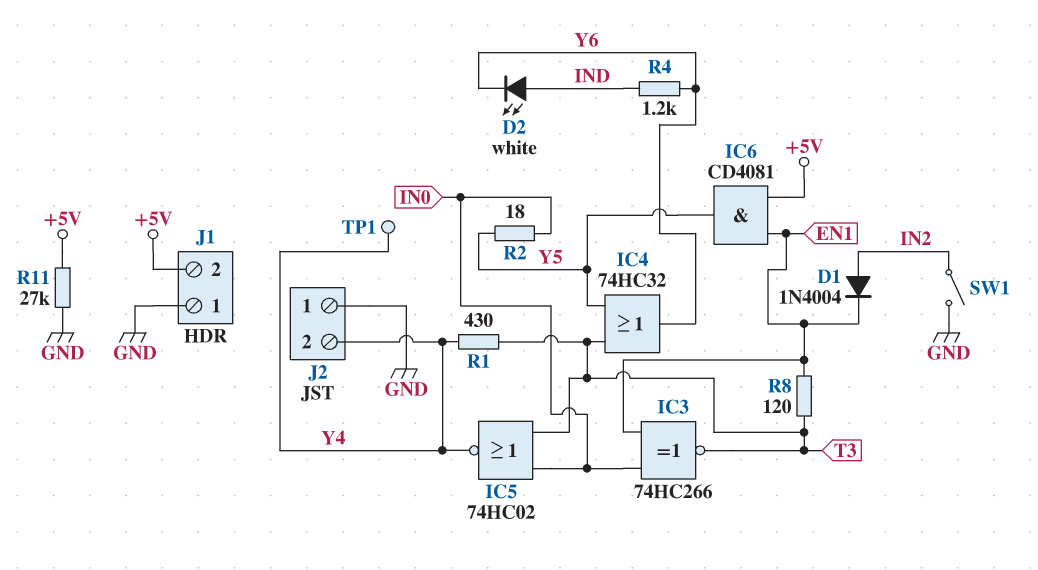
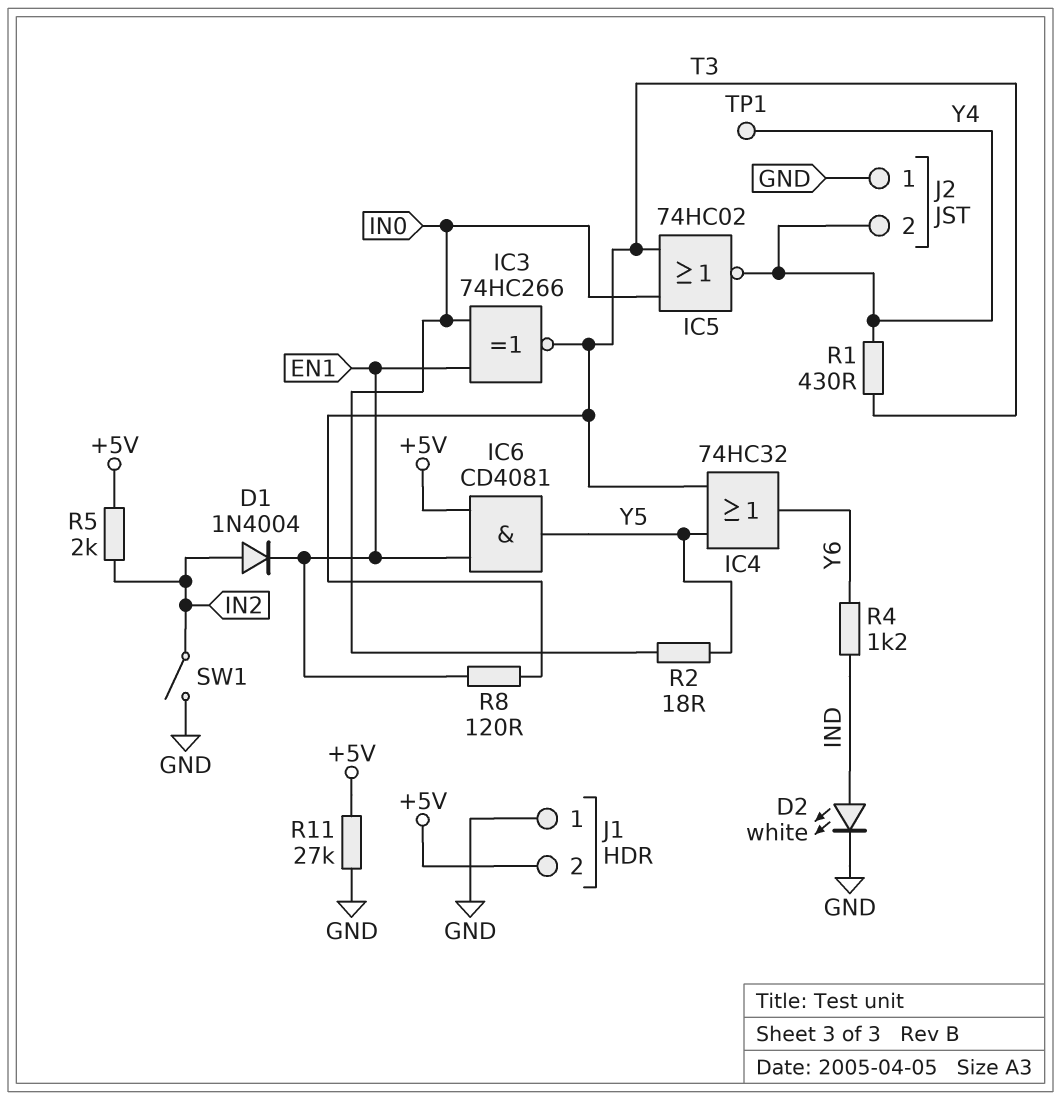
D2: LED white (A IND, K Y6) -> LED white (A IND, K GND)
R5: none -> 2k (+5V, IN2)

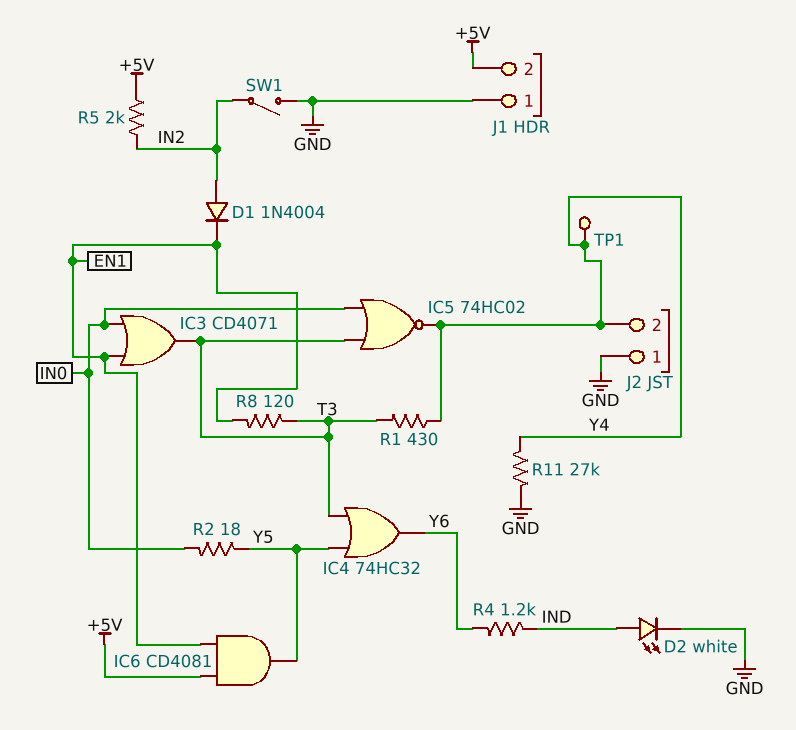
IC3: XNOR 74HC266 (in EN1, in IN0, out T3) -> OR CD4071 (in EN1, in IN0, out T3)
R11: 27k (+5V, GND) -> 27k (GND, Y4)

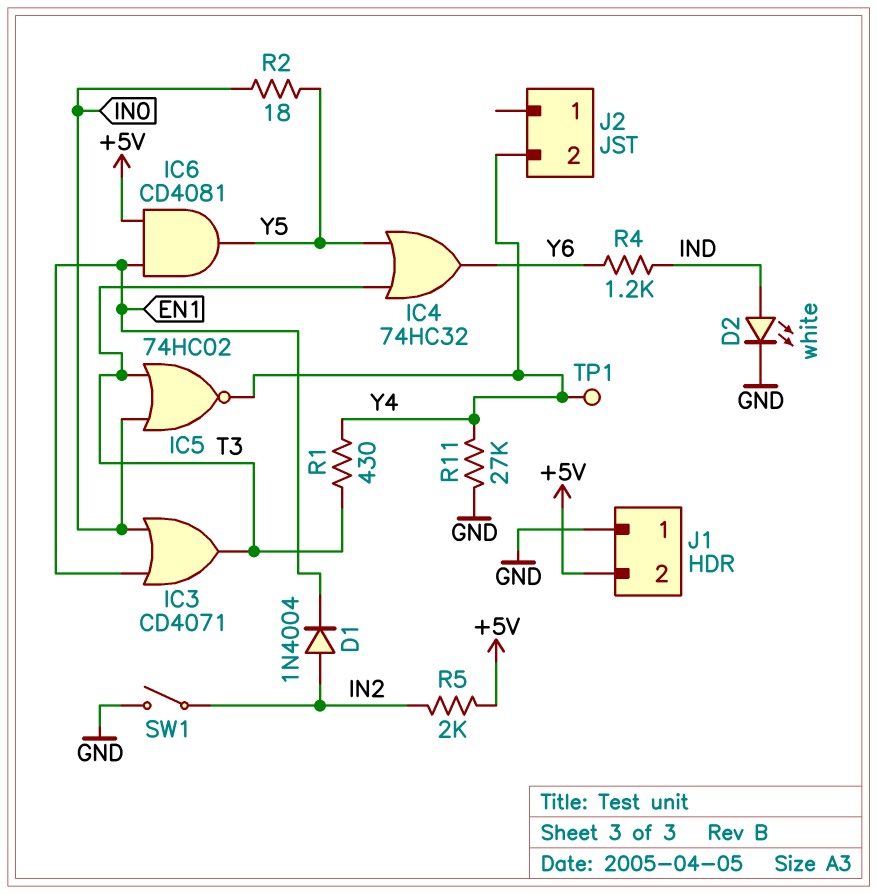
J2 pin 1: GND -> none
R8: 120 (EN1, T3) -> none

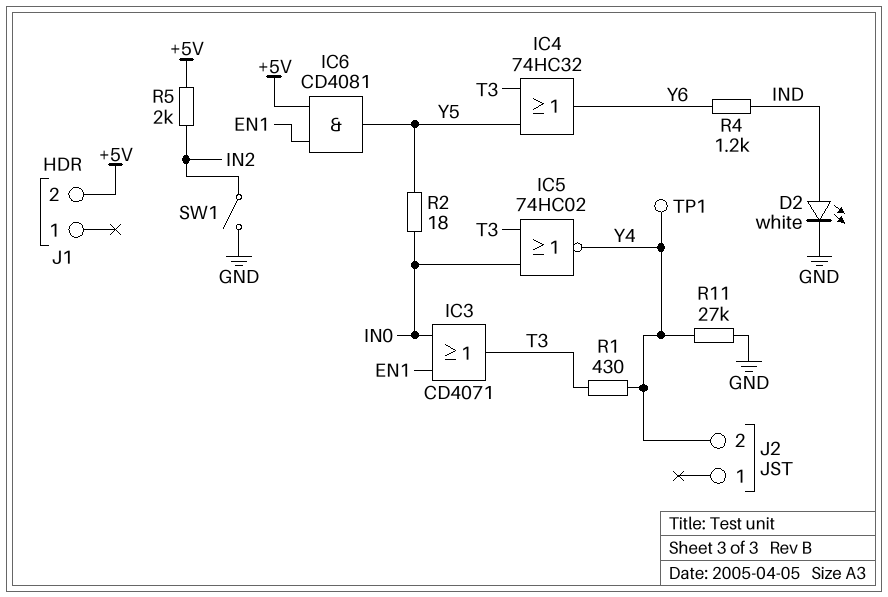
D1: diode 1N4004 (A IN2, K EN1) -> none
J1 pin 1: GND -> none

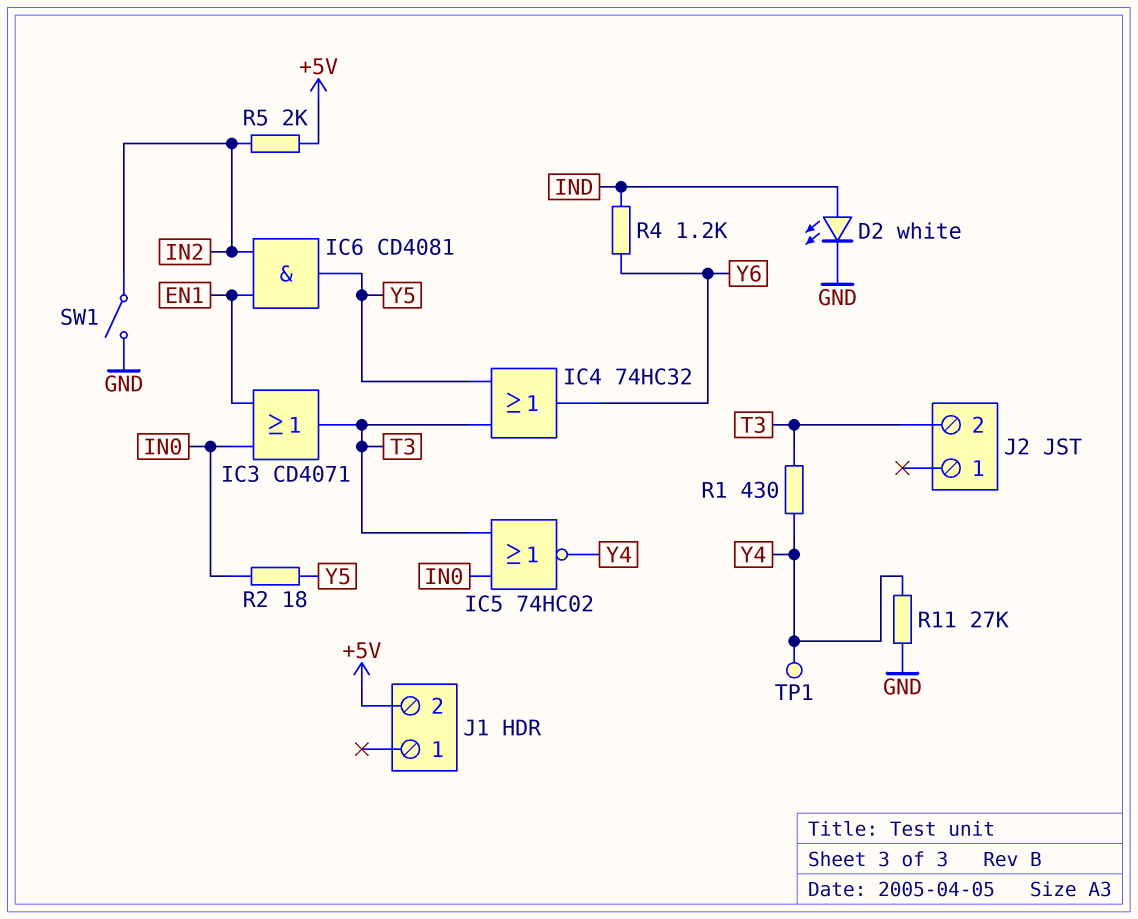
IC6: AND CD4081 (in +5V, in EN1, out Y5) -> AND CD4081 (in EN1, in IN2, out Y5)
J2 pin 2: Y4 -> T3

